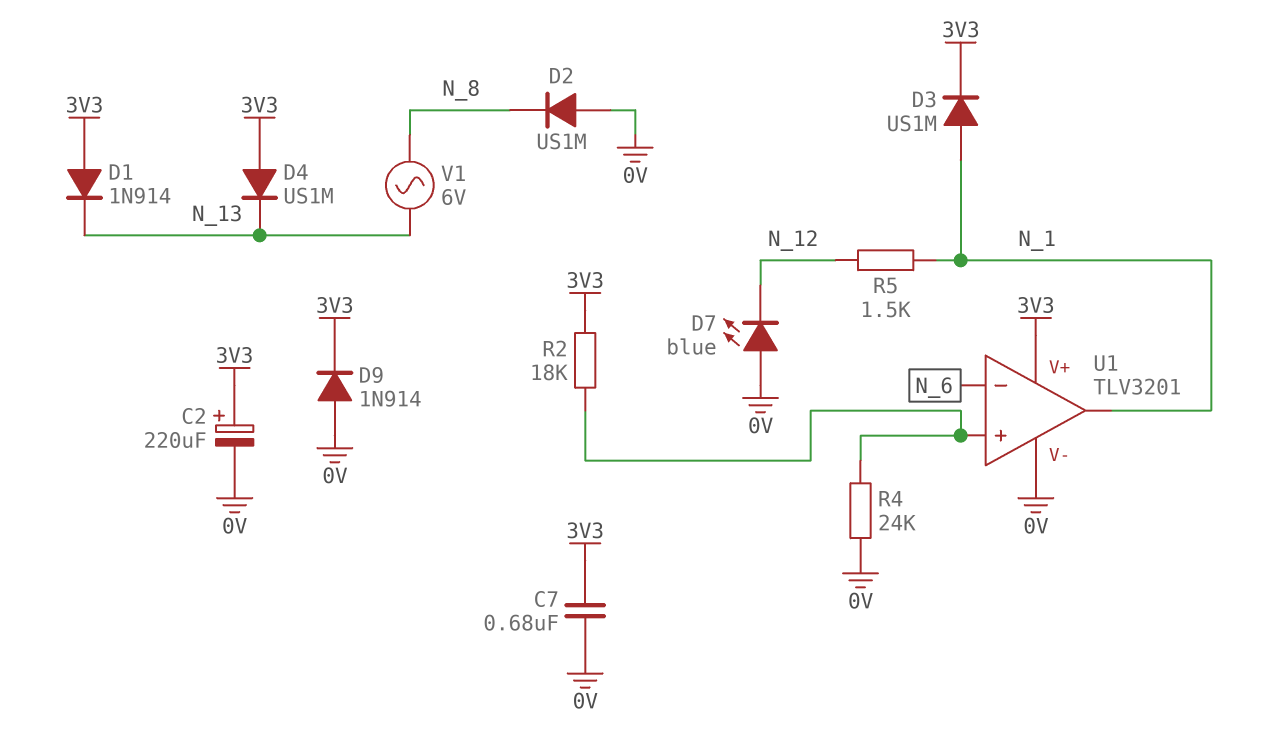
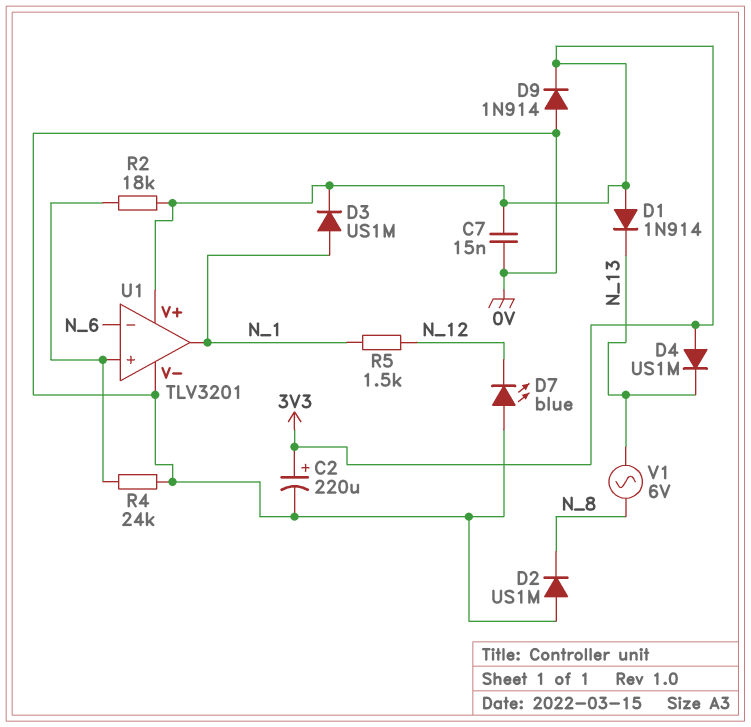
C7: 680nF (0V, 3V3) -> 15nF (0V, 3V3)

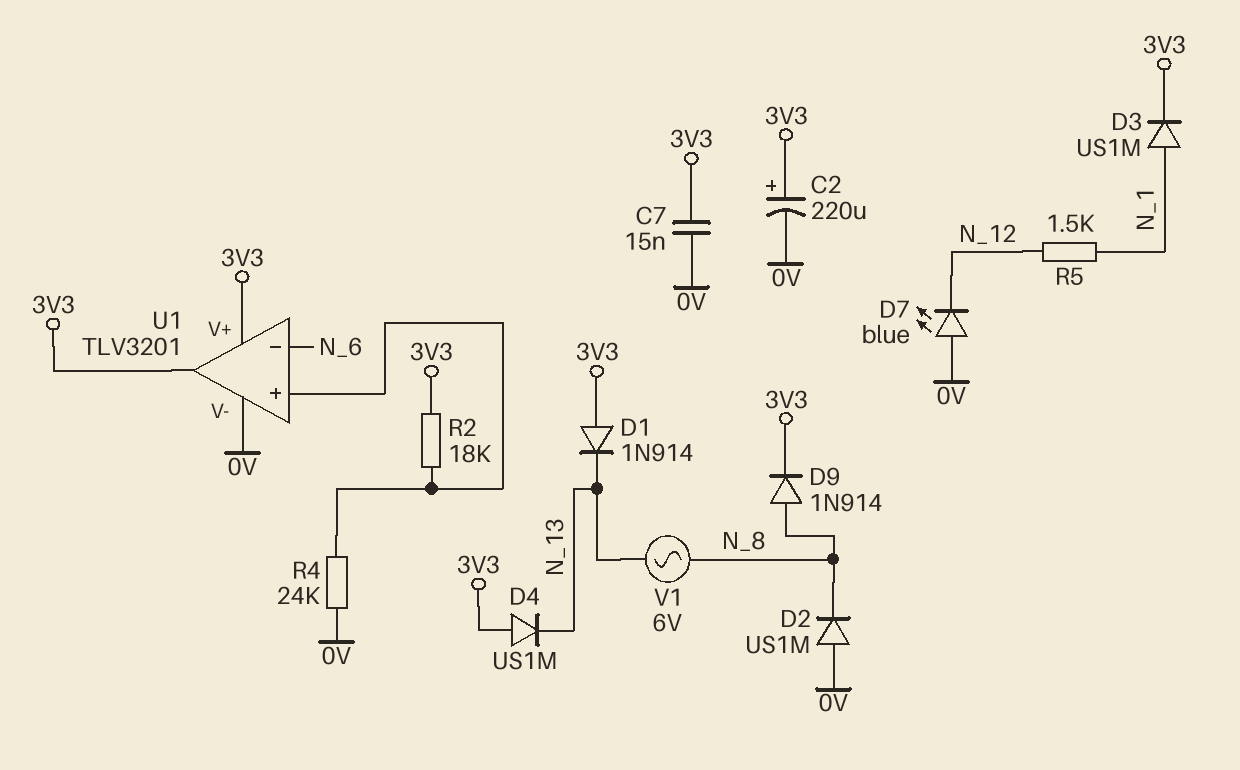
D9: diode 1N914 (A 0V, K 3V3) -> diode 1N914 (A N_8, K 3V3)
U1 pin out: N_1 -> 3V3

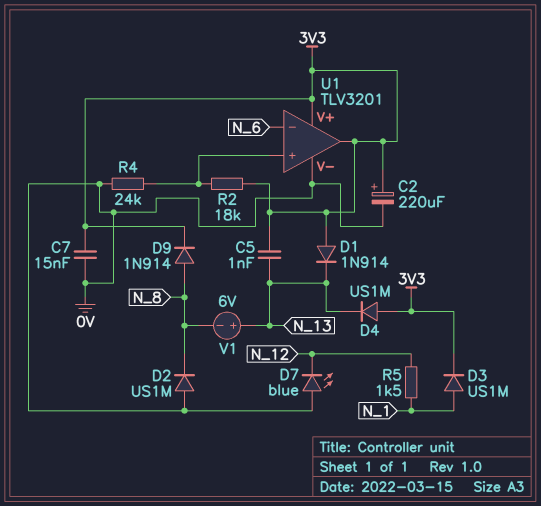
C5: none -> 1nF (3V3, N_13)
V1: AC 6V (N_8, N_13) -> 6V (plus N_13, minus N_8)

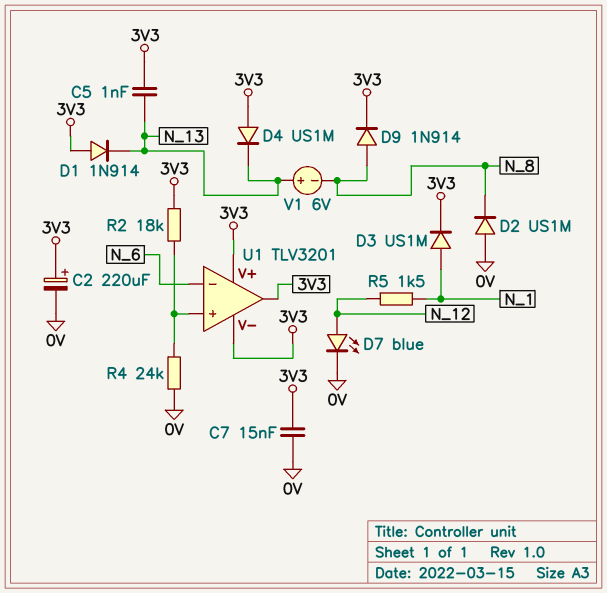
D7: LED blue (A 0V, K N_12) -> LED blue (A N_12, K 0V)
U1 pin V-: 0V -> 3V3

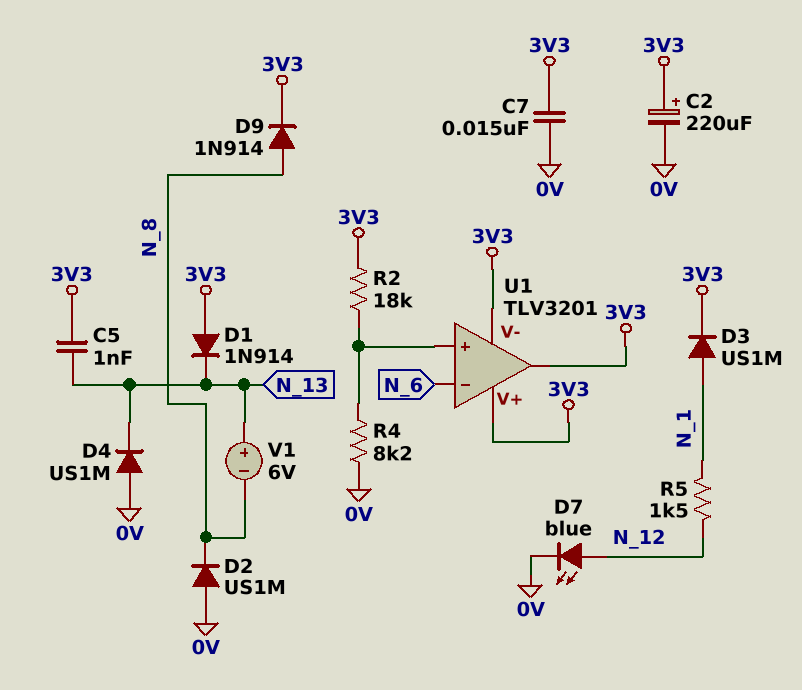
D4: diode US1M (A 3V3, K N_13) -> diode US1M (A 0V, K N_13)
R4: 24k (0V, U1/in+) -> 8.2k (0V, U1/in+)

